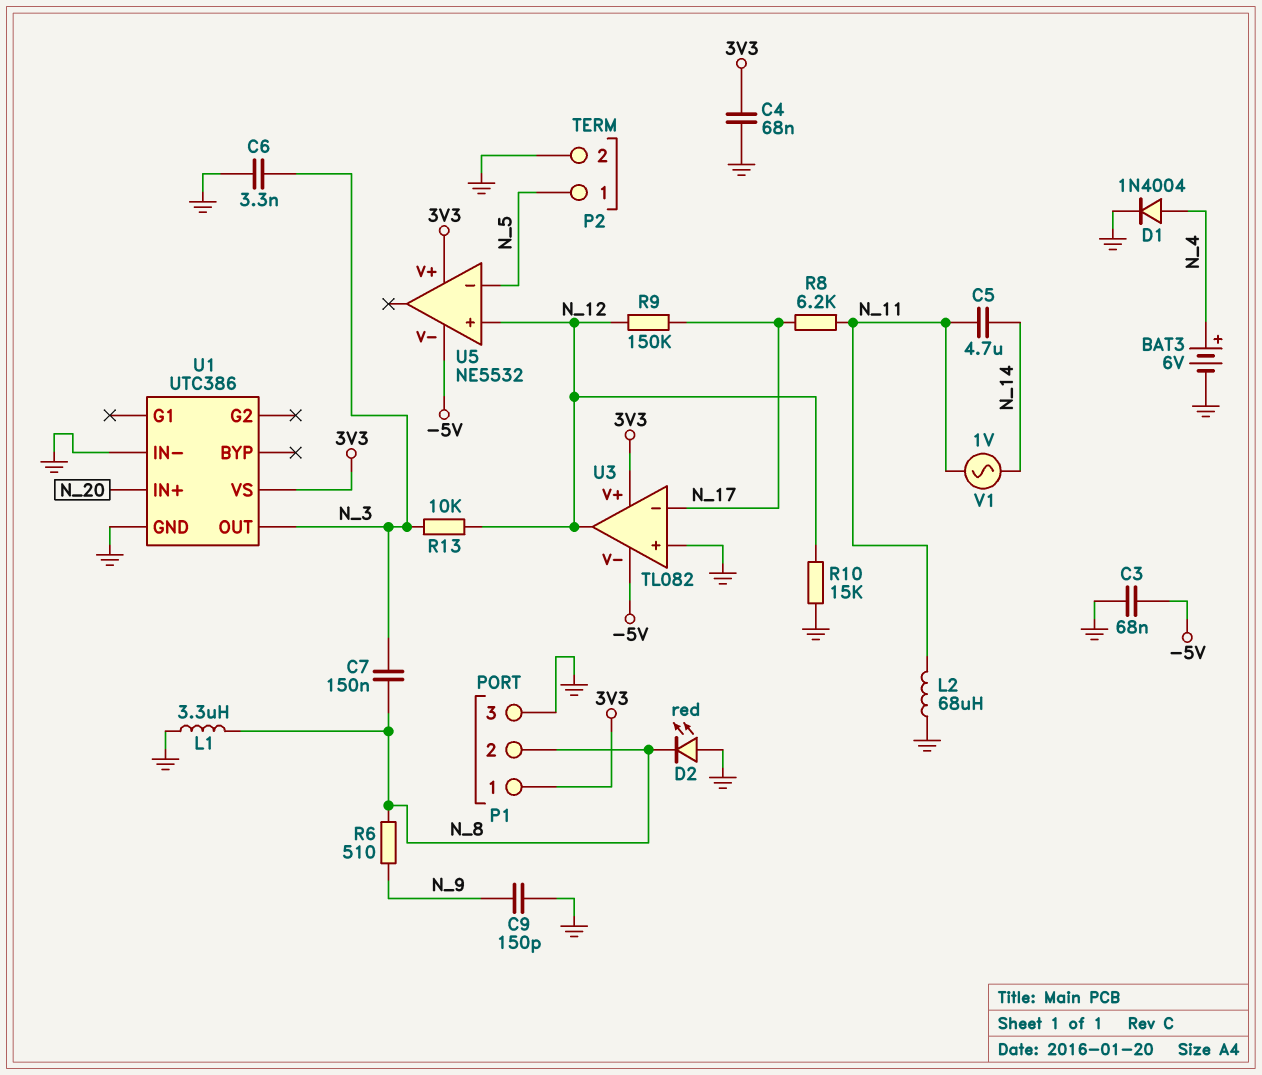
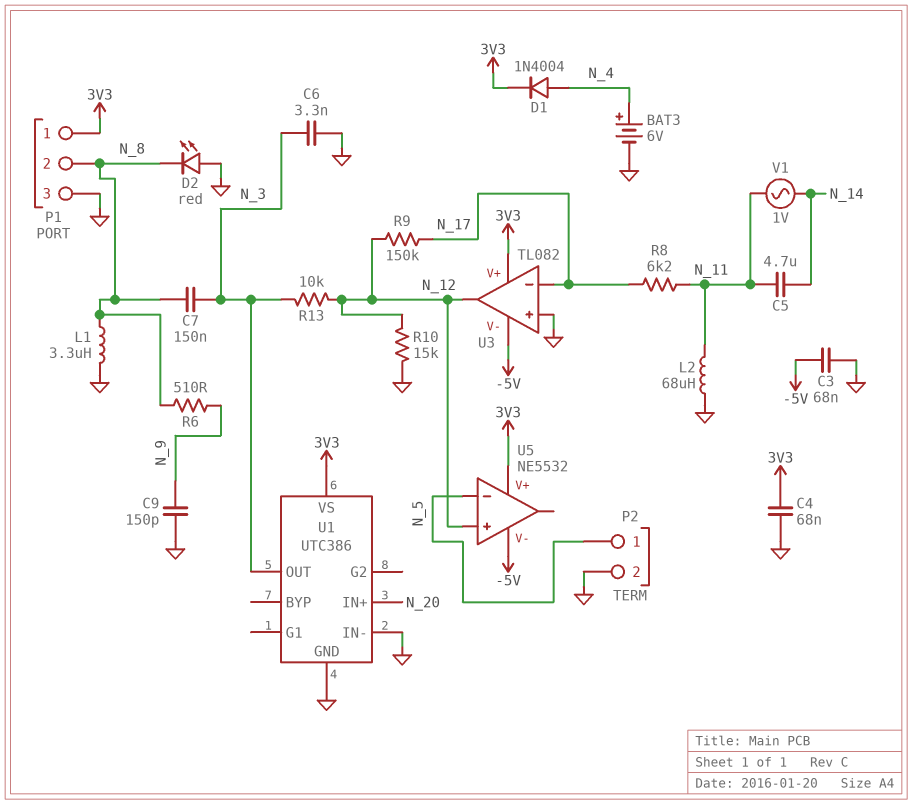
D1: diode 1N4004 (A N_4, K GND) -> diode 1N4004 (A N_4, K 3V3)

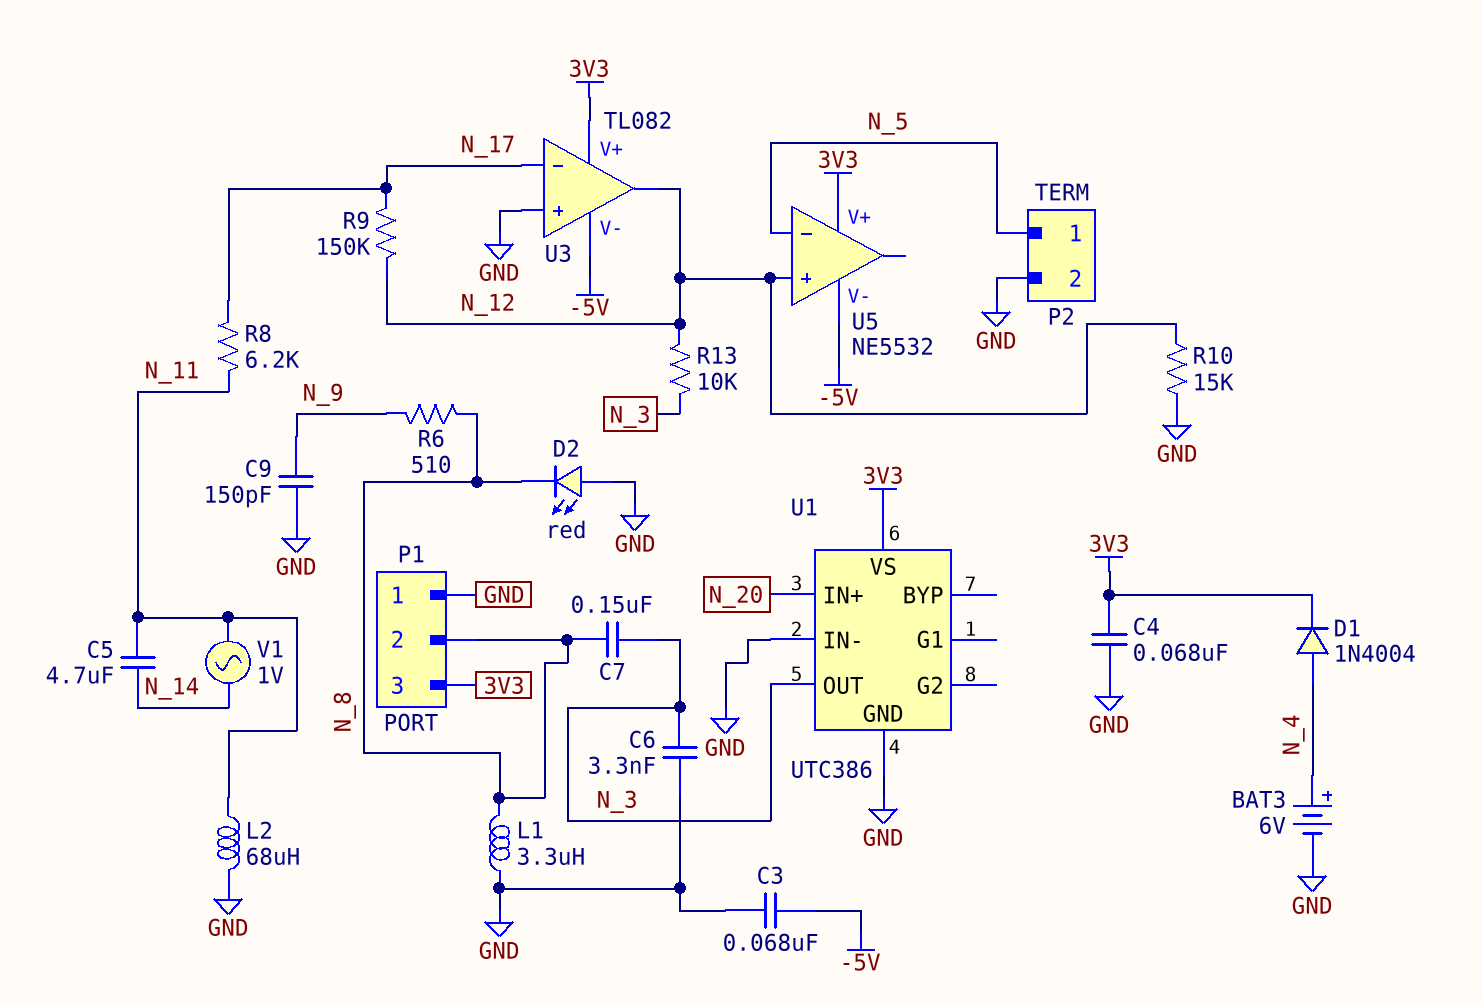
P1 pin 1: 3V3 -> GND
P1 pin 3: GND -> 3V3

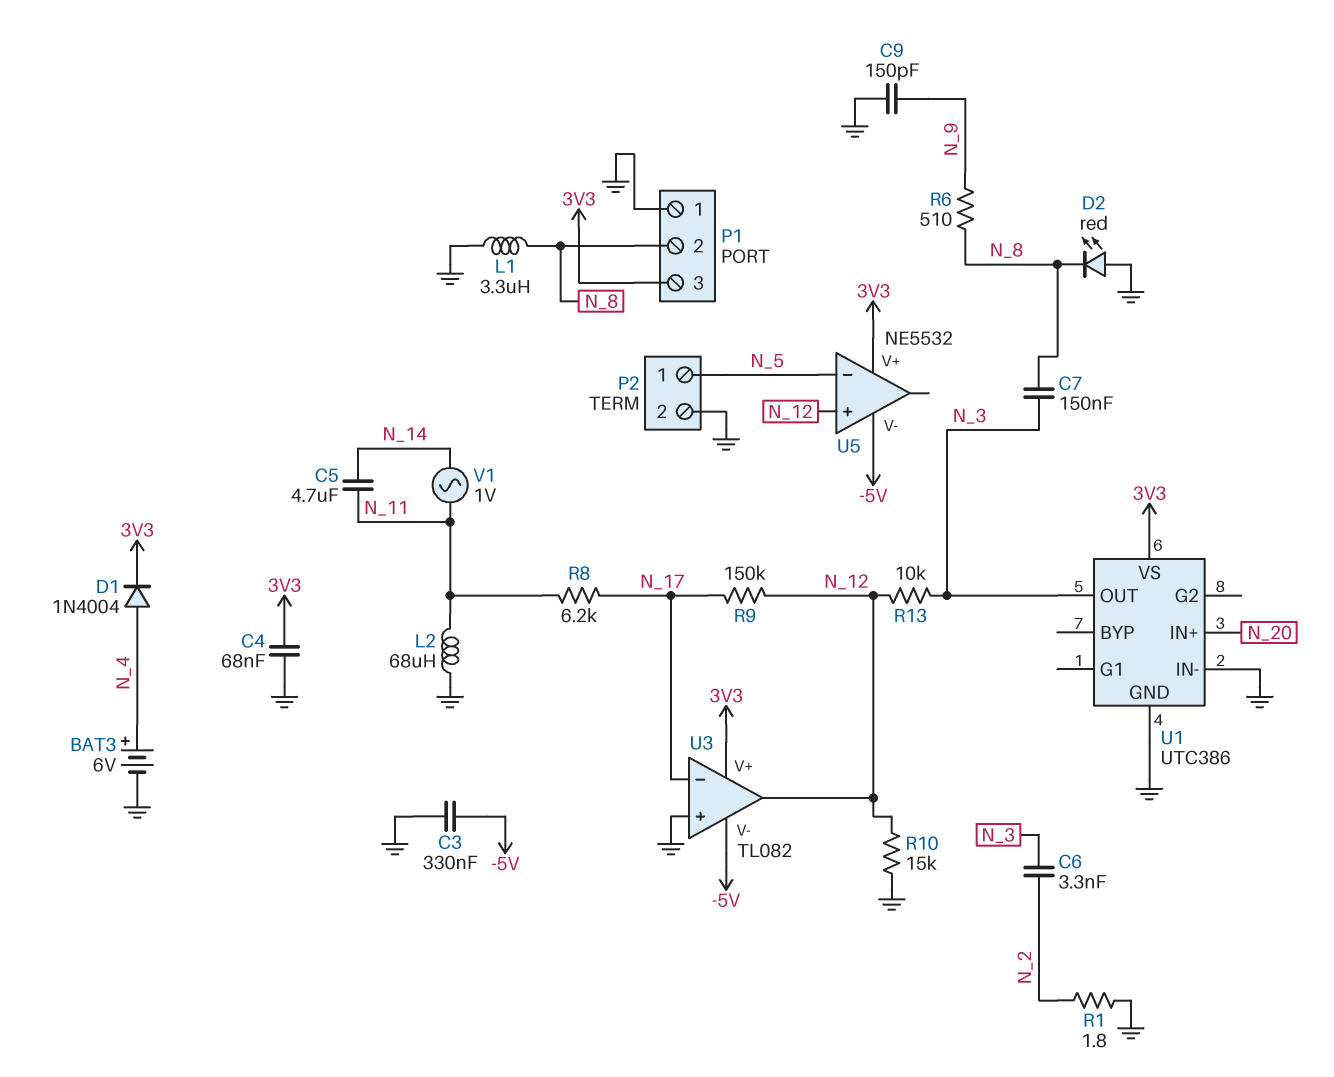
C3: 68nF (-5V, GND) -> 330nF (-5V, GND)
C6: 3.3nF (GND, N_3) -> 3.3nF (N_2, N_3)
R1: none -> 1.8 (GND, N_2)

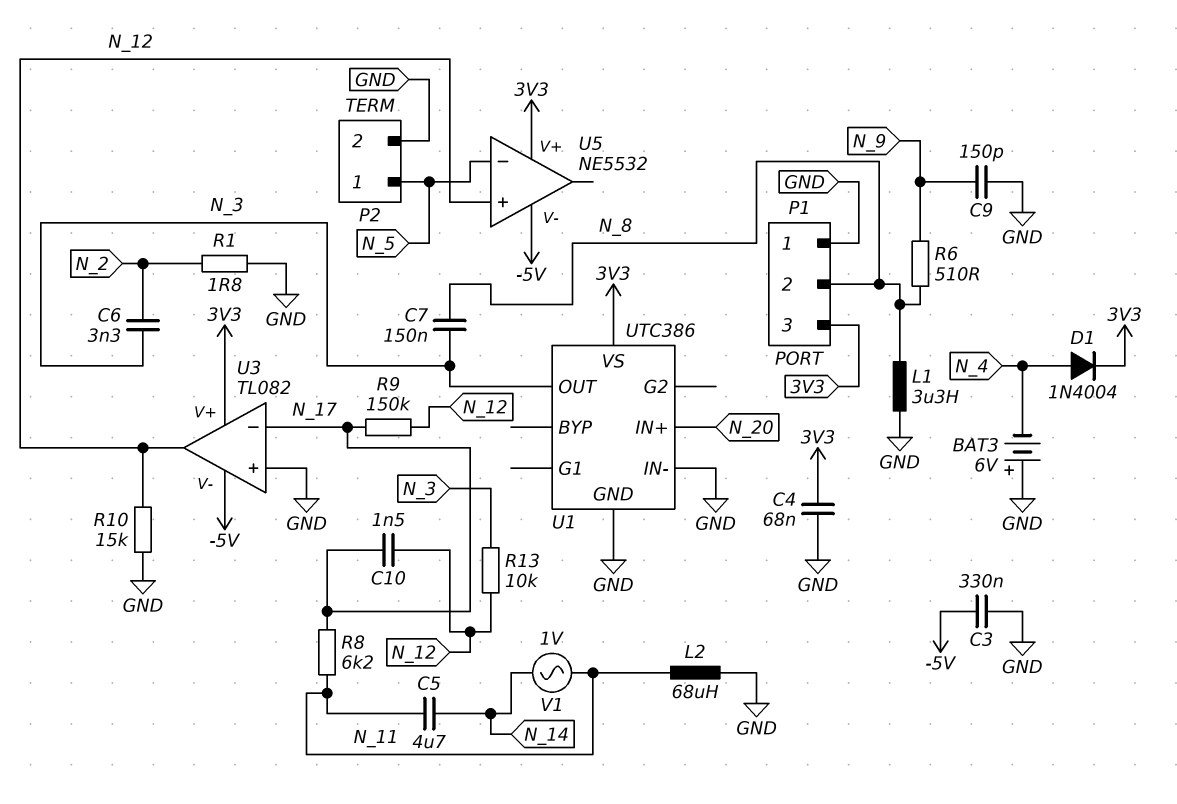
BAT3: 6V (plus N_4, minus GND) -> 6V (plus GND, minus N_4)
C10: none -> 1.5nF (N_12, N_17)
D2: LED red (A GND, K N_8) -> none

